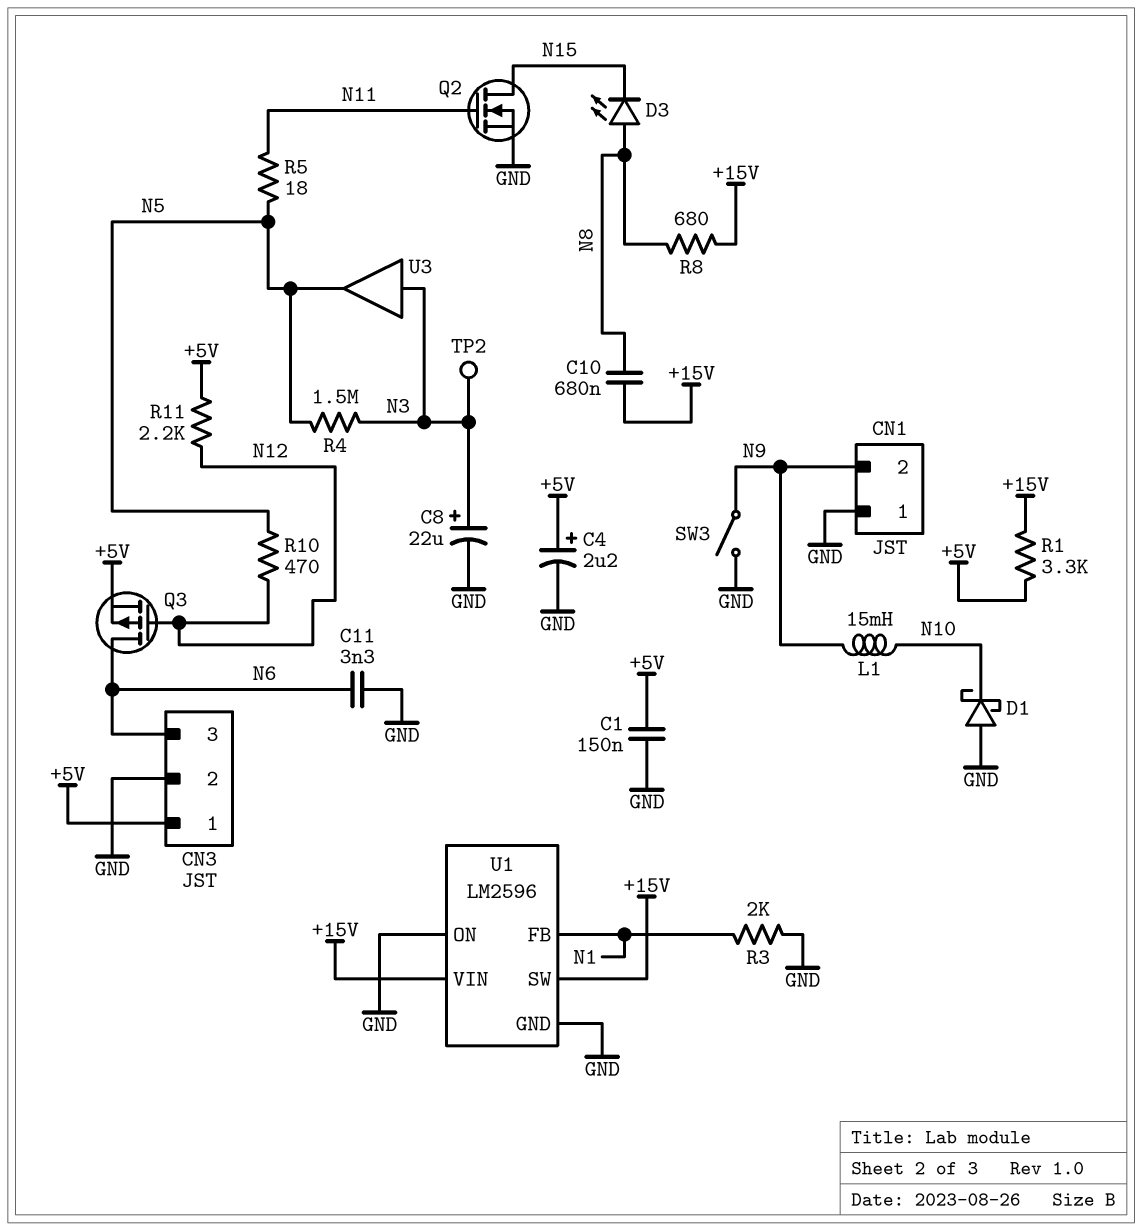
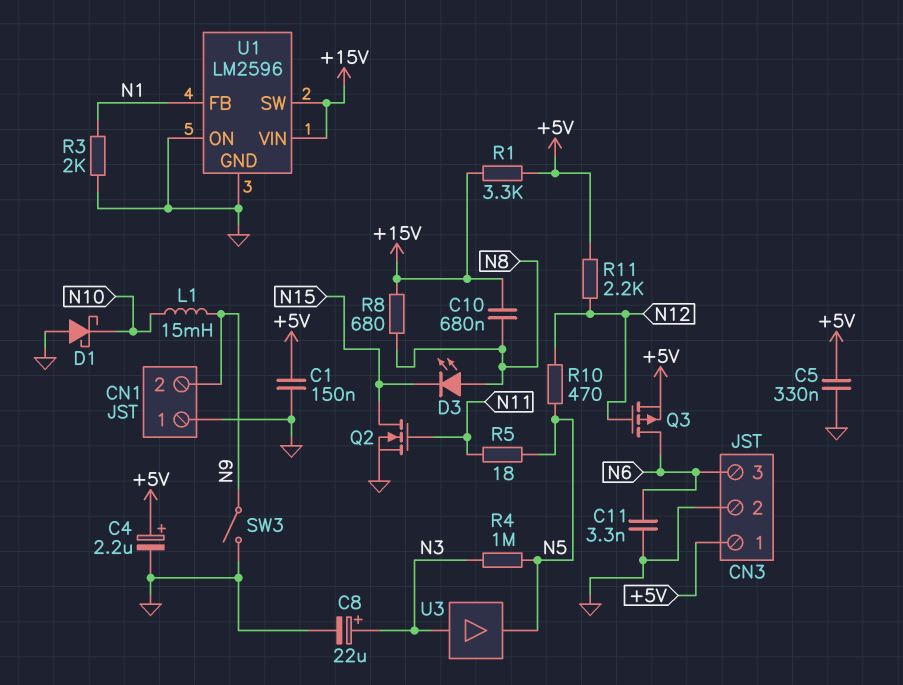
C5: none -> 330nF (+5V, GND)
R4: 1.5M (N3, N5) -> 1M (N3, N5)
TP2: test point (N3) -> none

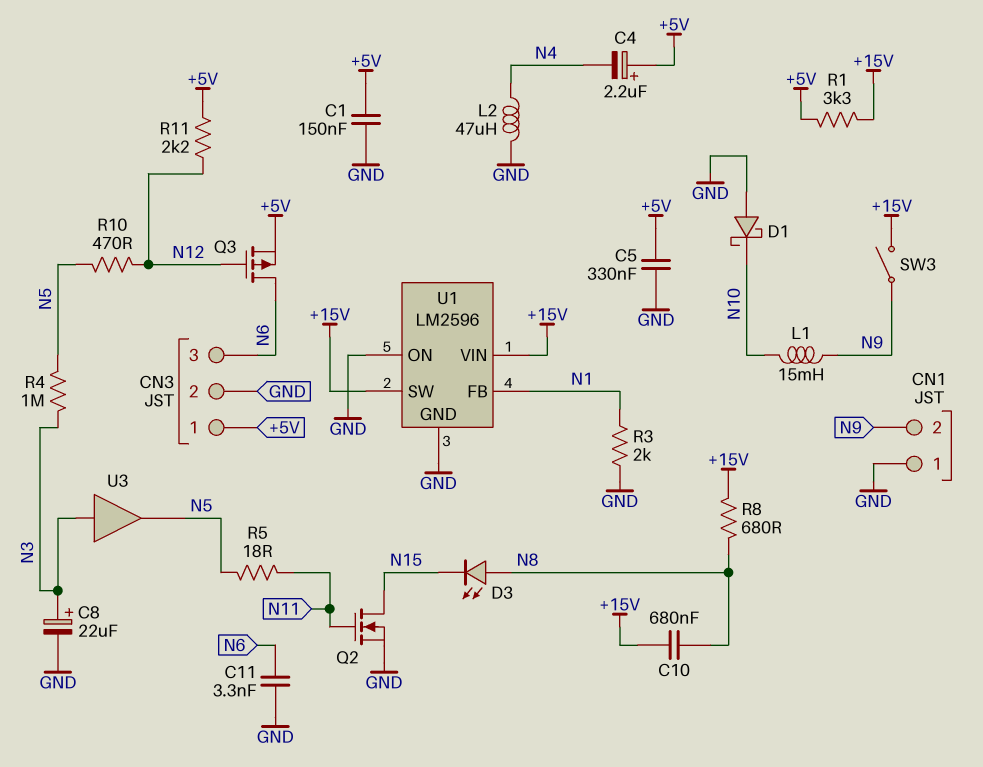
C4: 2.2uF (plus +5V, minus GND) -> 2.2uF (plus +5V, minus N4)
L2: none -> 47uH (GND, N4)
SW3: switch (GND, N9) -> switch (+15V, N9)

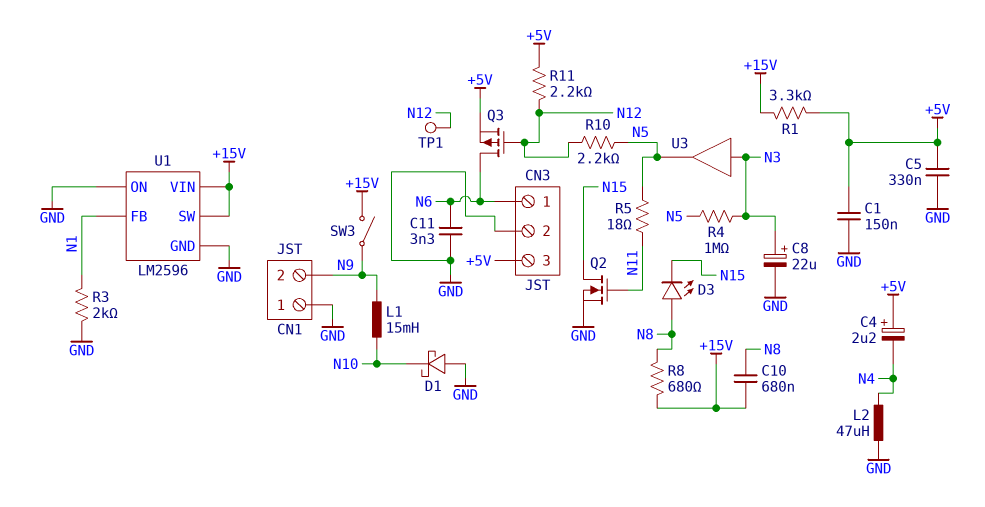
CN3 pin 1: +5V -> N6
CN3 pin 3: N6 -> +5V
R10: 470 (N5, N12) -> 2.2k (N5, N12)
TP1: none -> test point (N12)

